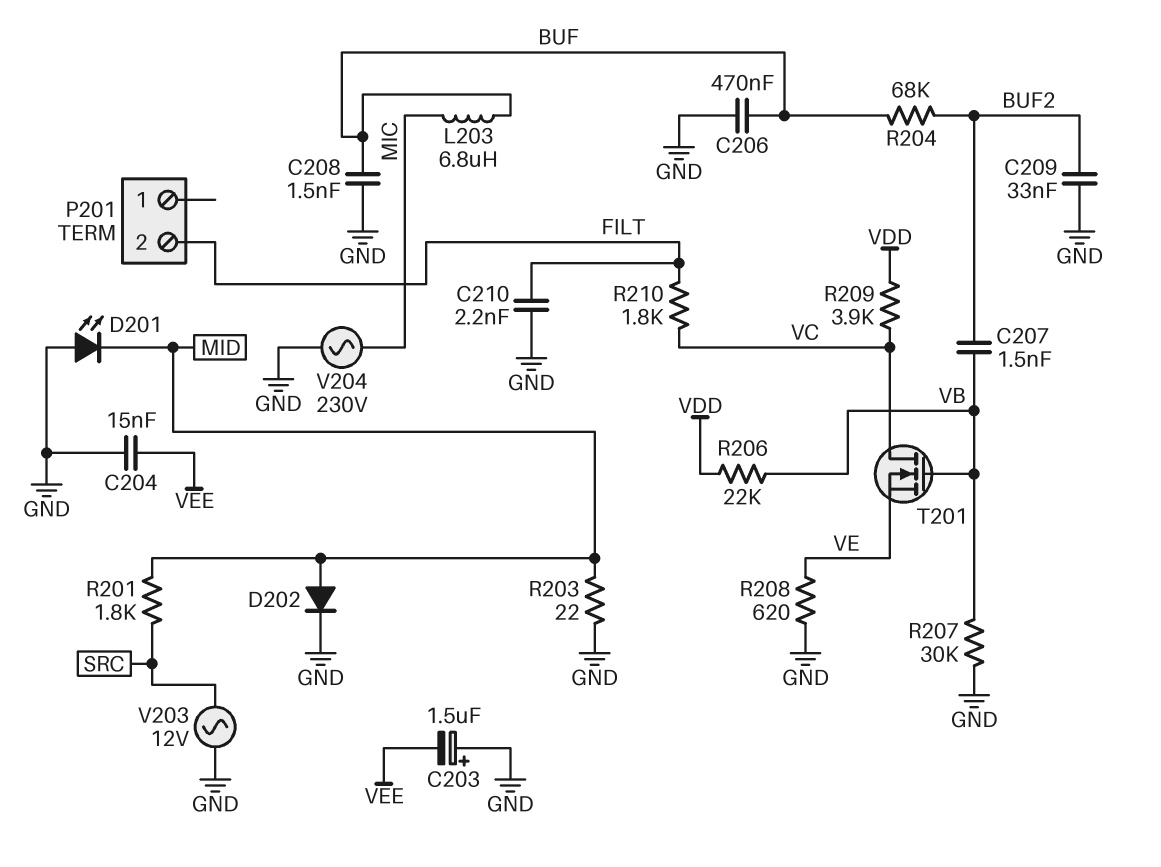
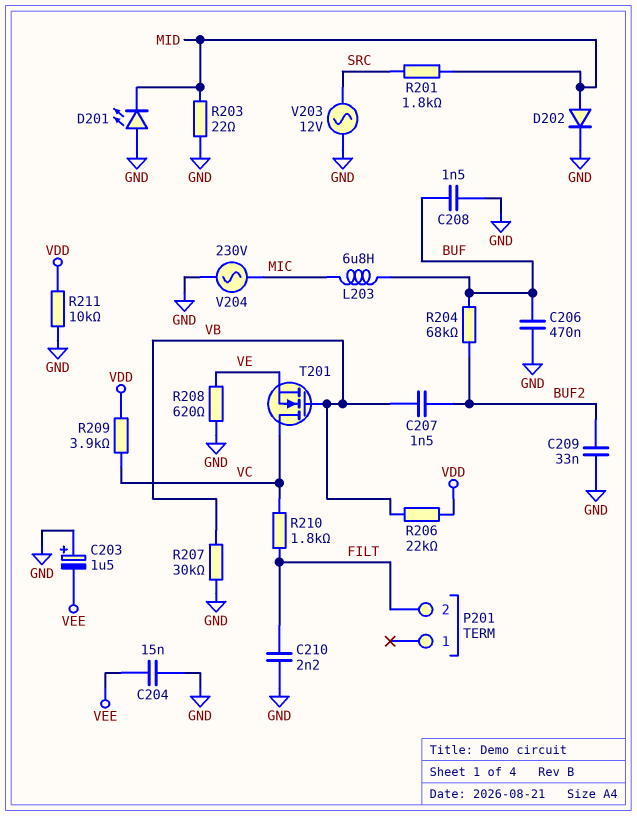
R211: none -> 10k (GND, VDD)

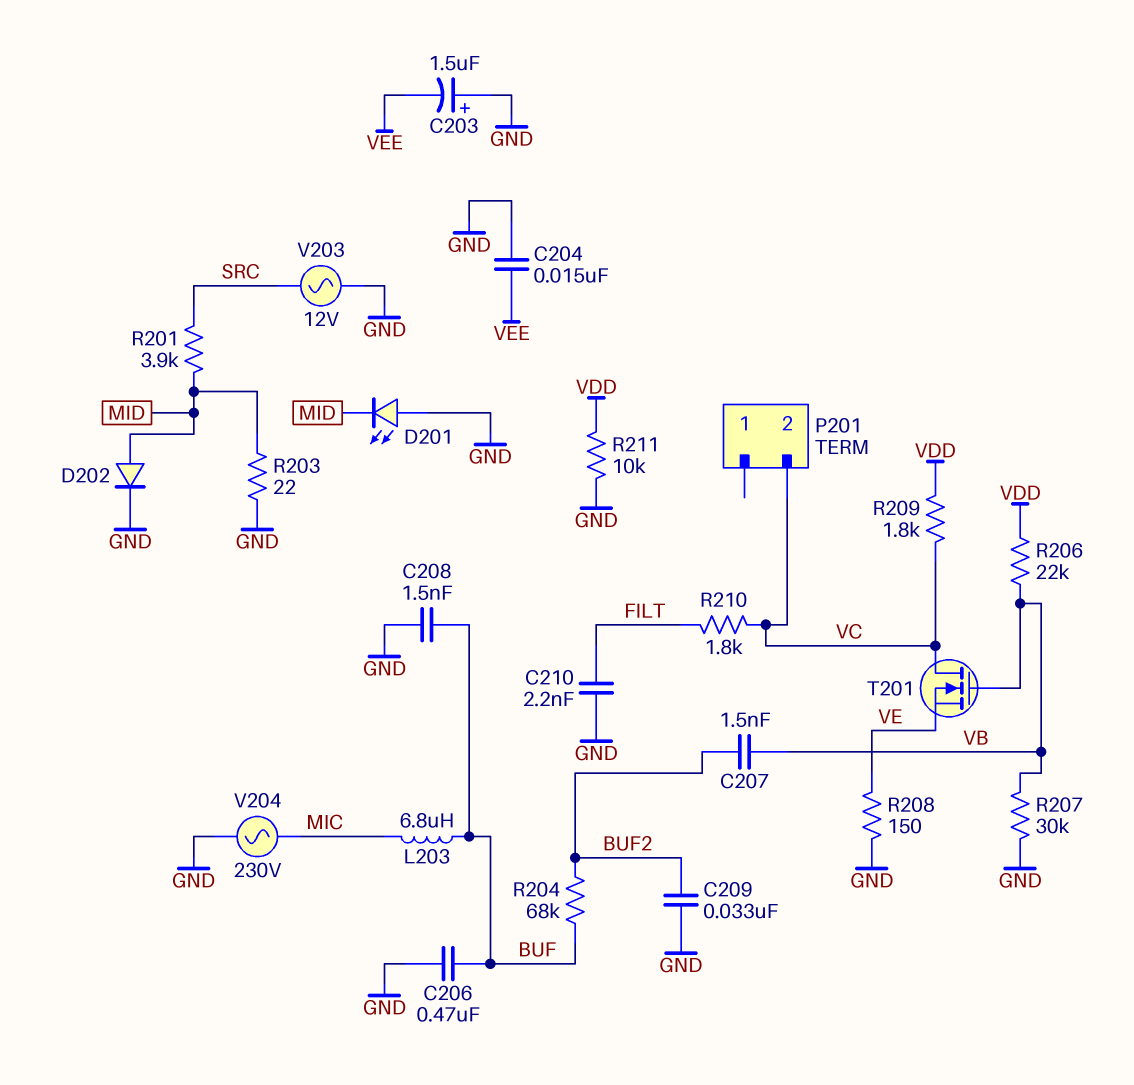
P201 pin 2: FILT -> VC
R201: 1.8k (MID, SRC) -> 3.9k (MID, SRC)
R208: 620 (GND, VE) -> 150 (GND, VE)
R209: 3.9k (VC, VDD) -> 1.8k (VC, VDD)

